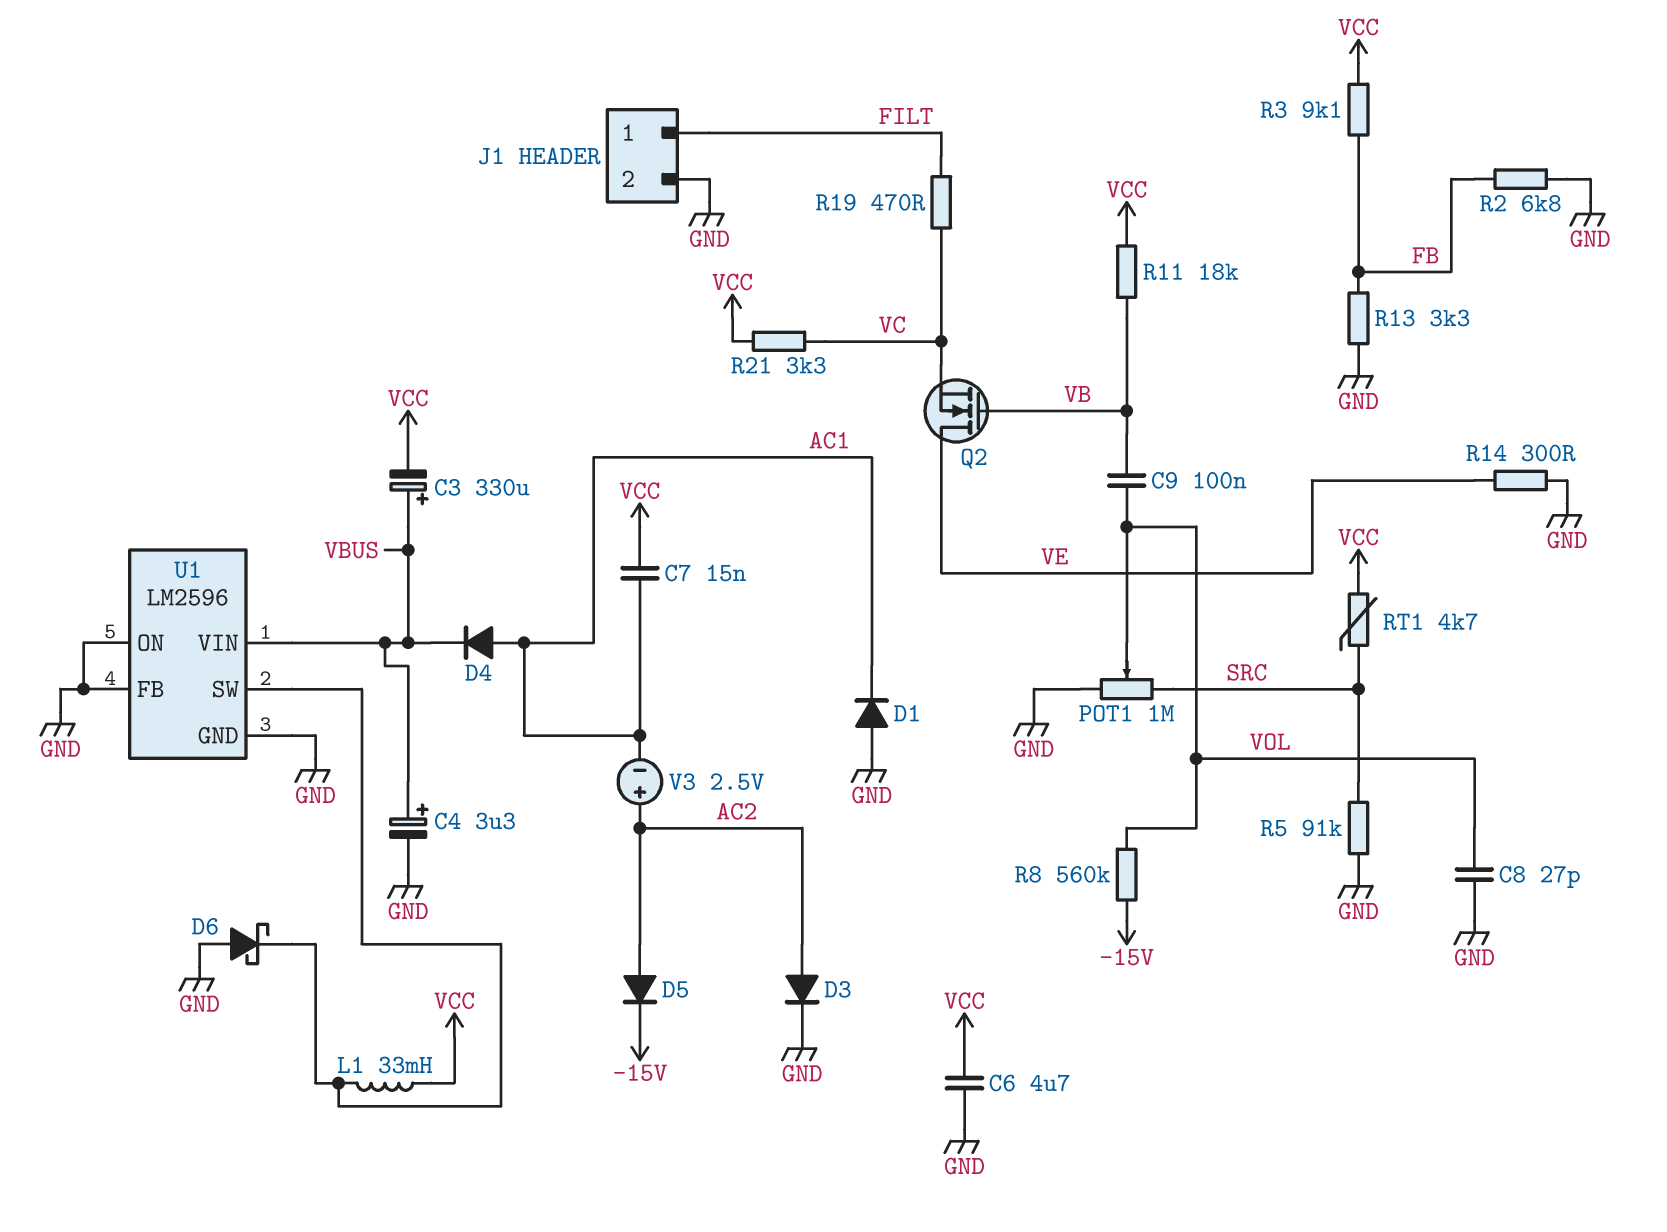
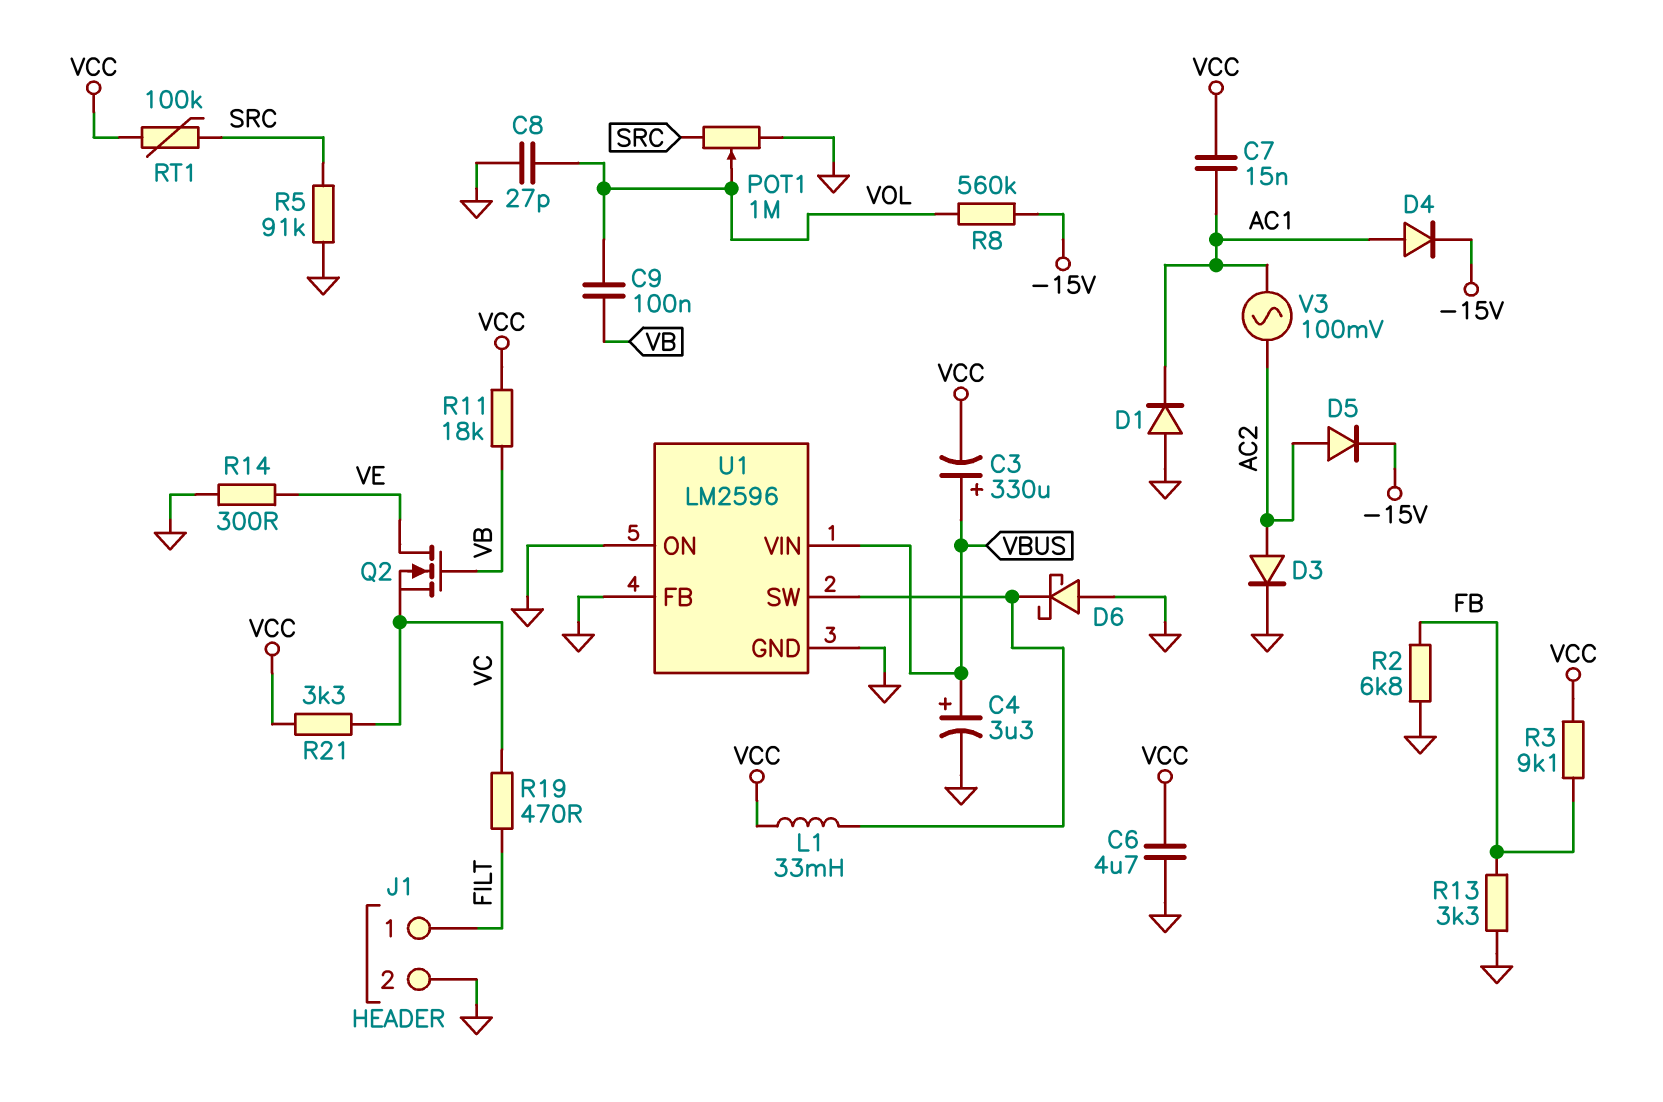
D4: diode (A AC1, K VBUS) -> diode (A AC1, K -15V)
RT1: 4.7k (SRC, VCC) -> 100k (SRC, VCC)
V3: 2.5V (plus AC2, minus AC1) -> AC 100mV (AC1, AC2)

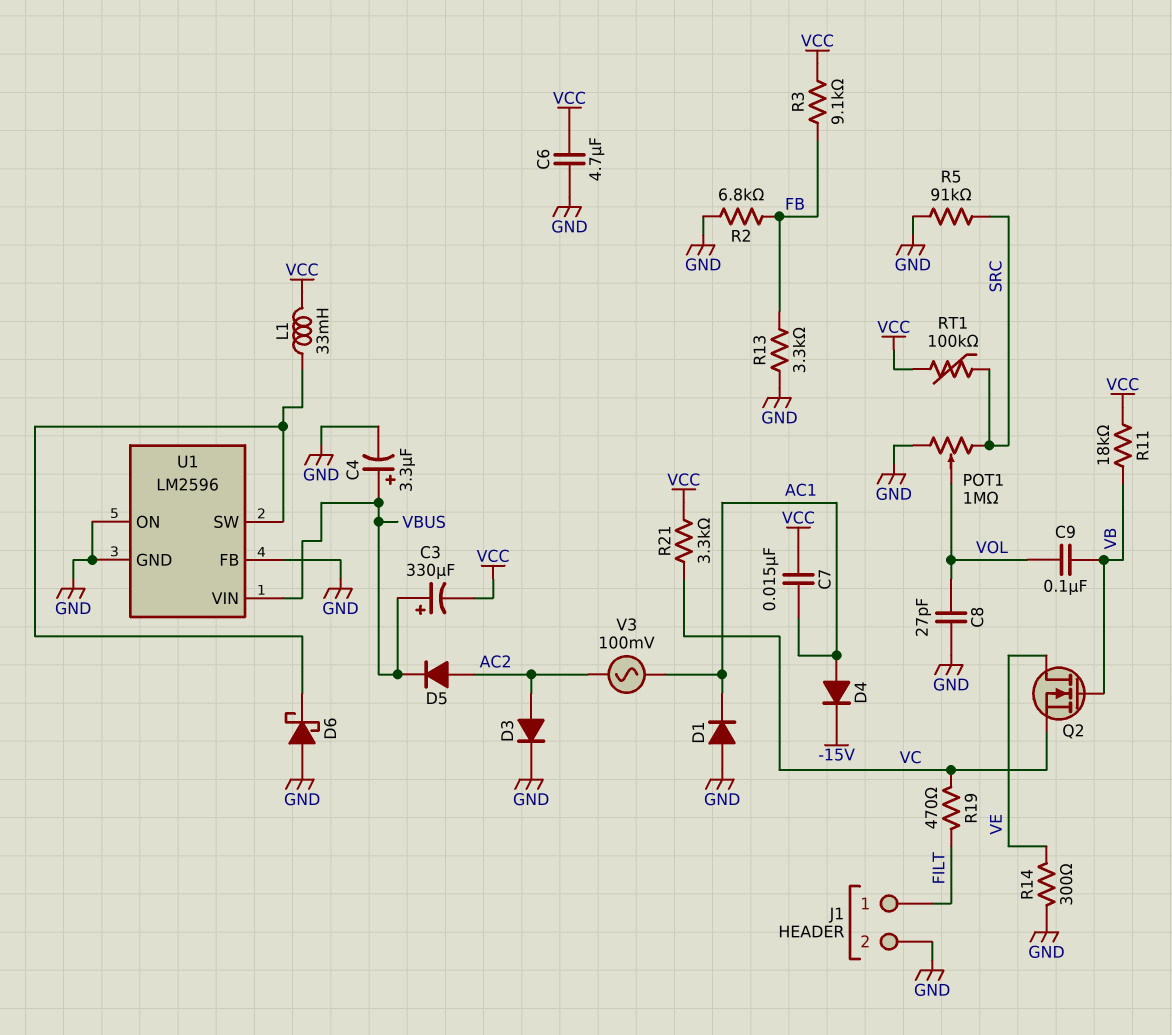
D5: diode (A AC2, K -15V) -> diode (A AC2, K VBUS)
R8: 560k (-15V, VOL) -> none

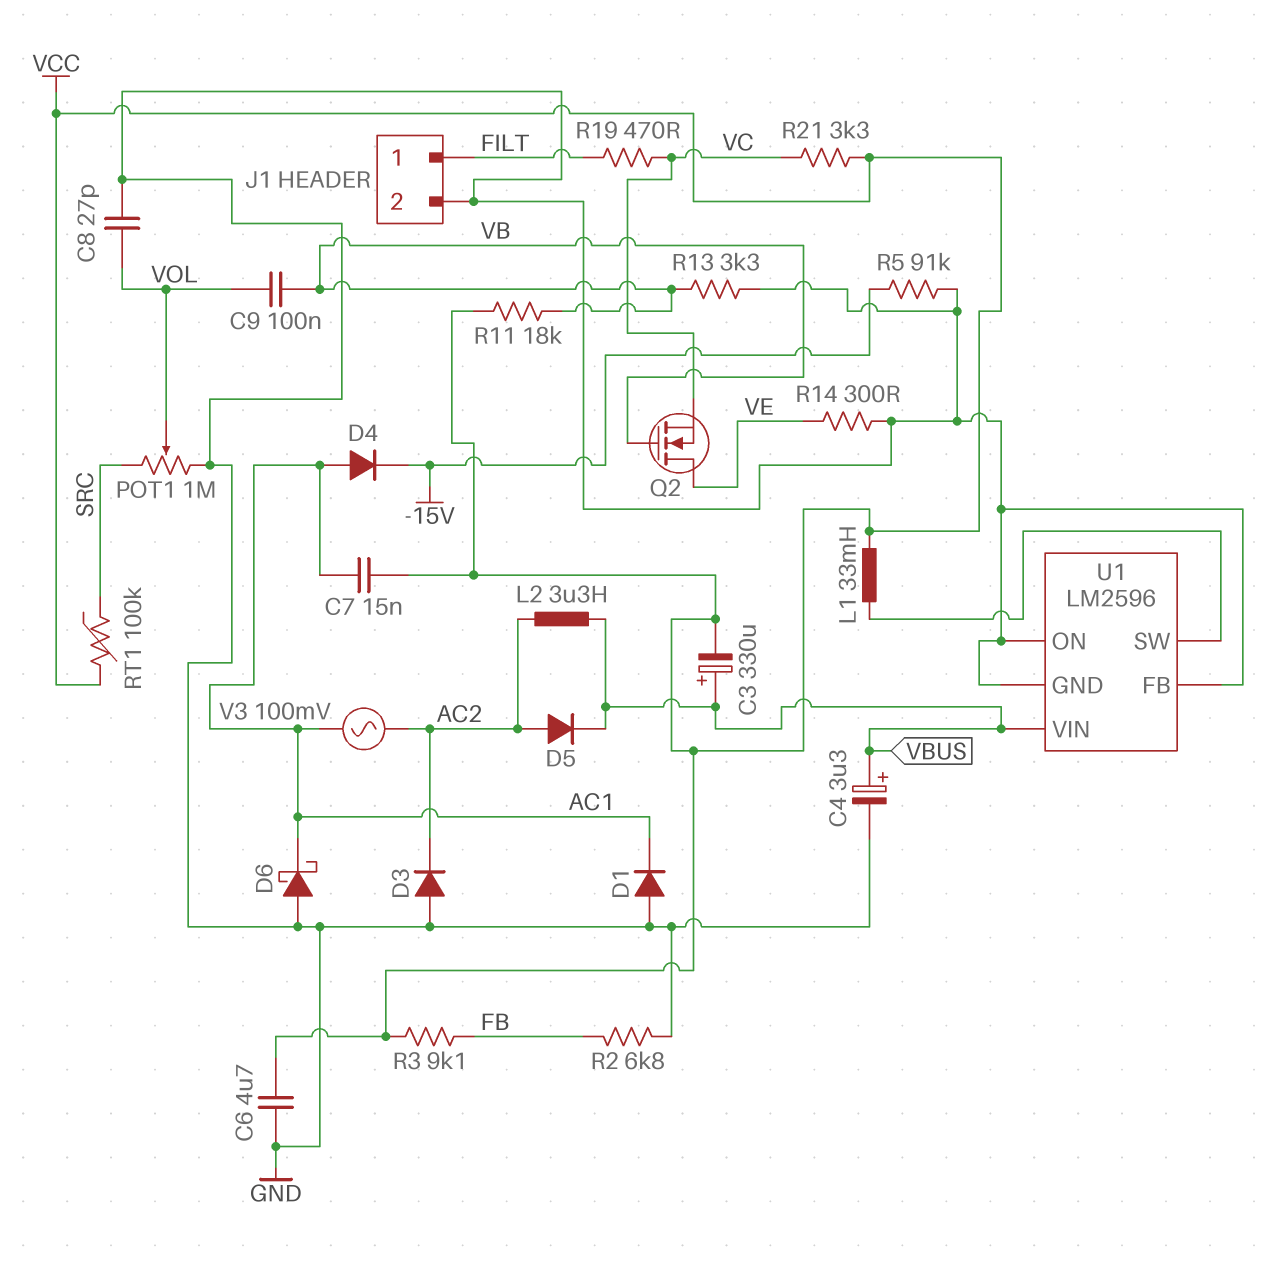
D3: diode (A AC2, K GND) -> diode (A GND, K AC2)
D6: schottky (A GND, K U1/SW) -> schottky (A GND, K AC1)
L2: none -> 3.3uH (AC2, VBUS)
R5: 91k (GND, SRC) -> 91k (-15V, GND)
R13: 3.3k (FB, GND) -> 3.3k (GND, VB)

